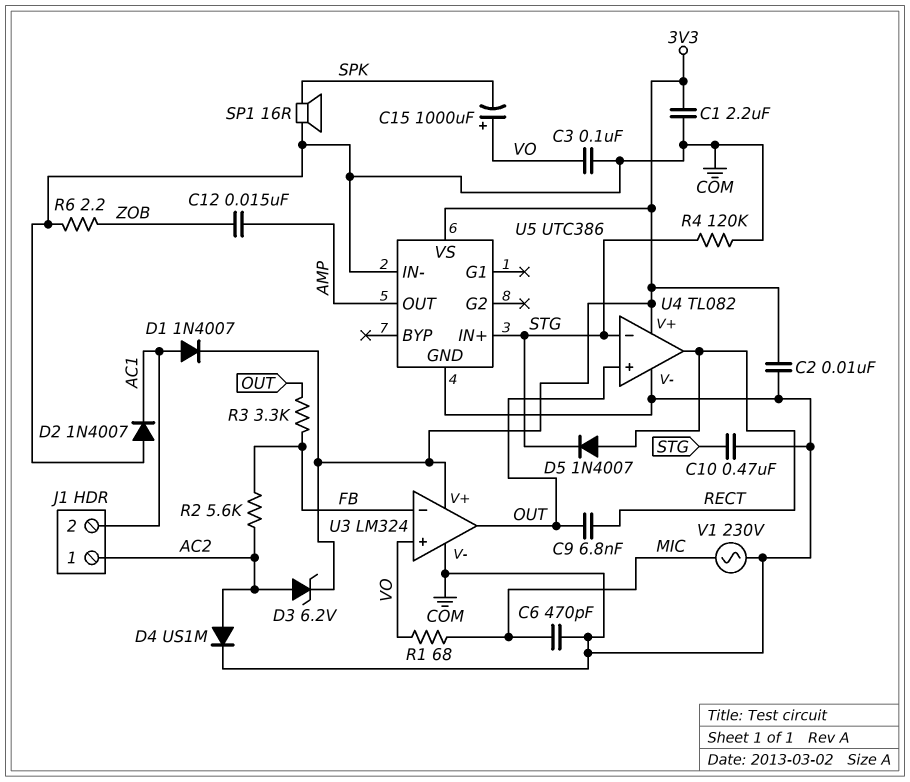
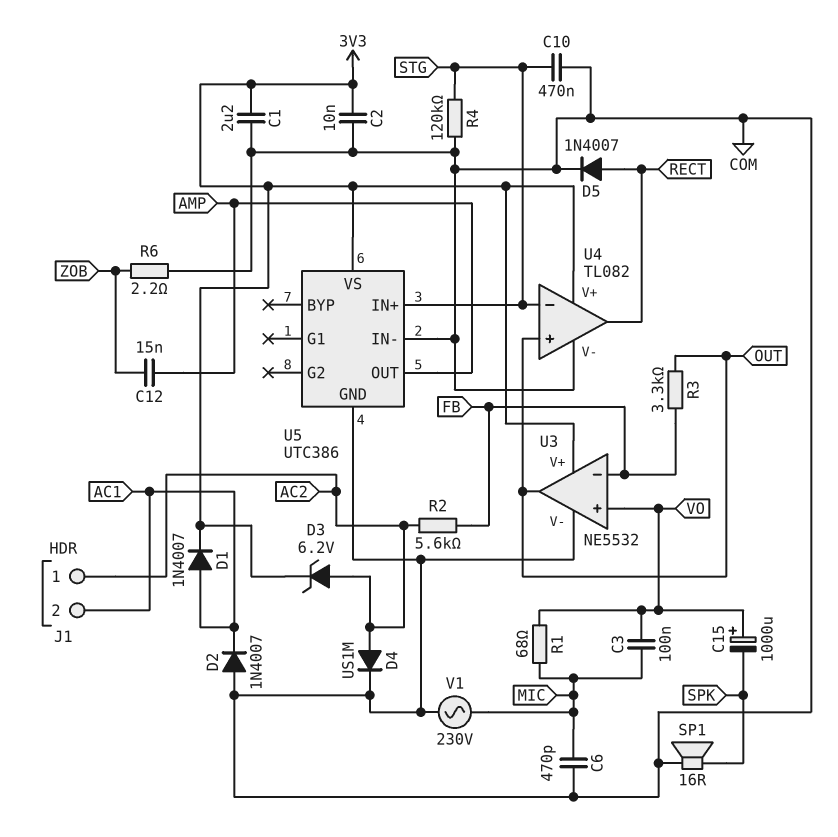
C3: 100nF (COM, VO) -> 100nF (MIC, VO)
C9: 6.8nF (OUT, RECT) -> none
D5: diode 1N4007 (A RECT, K STG) -> diode 1N4007 (A RECT, K COM)
U3: LM324 -> NE5532

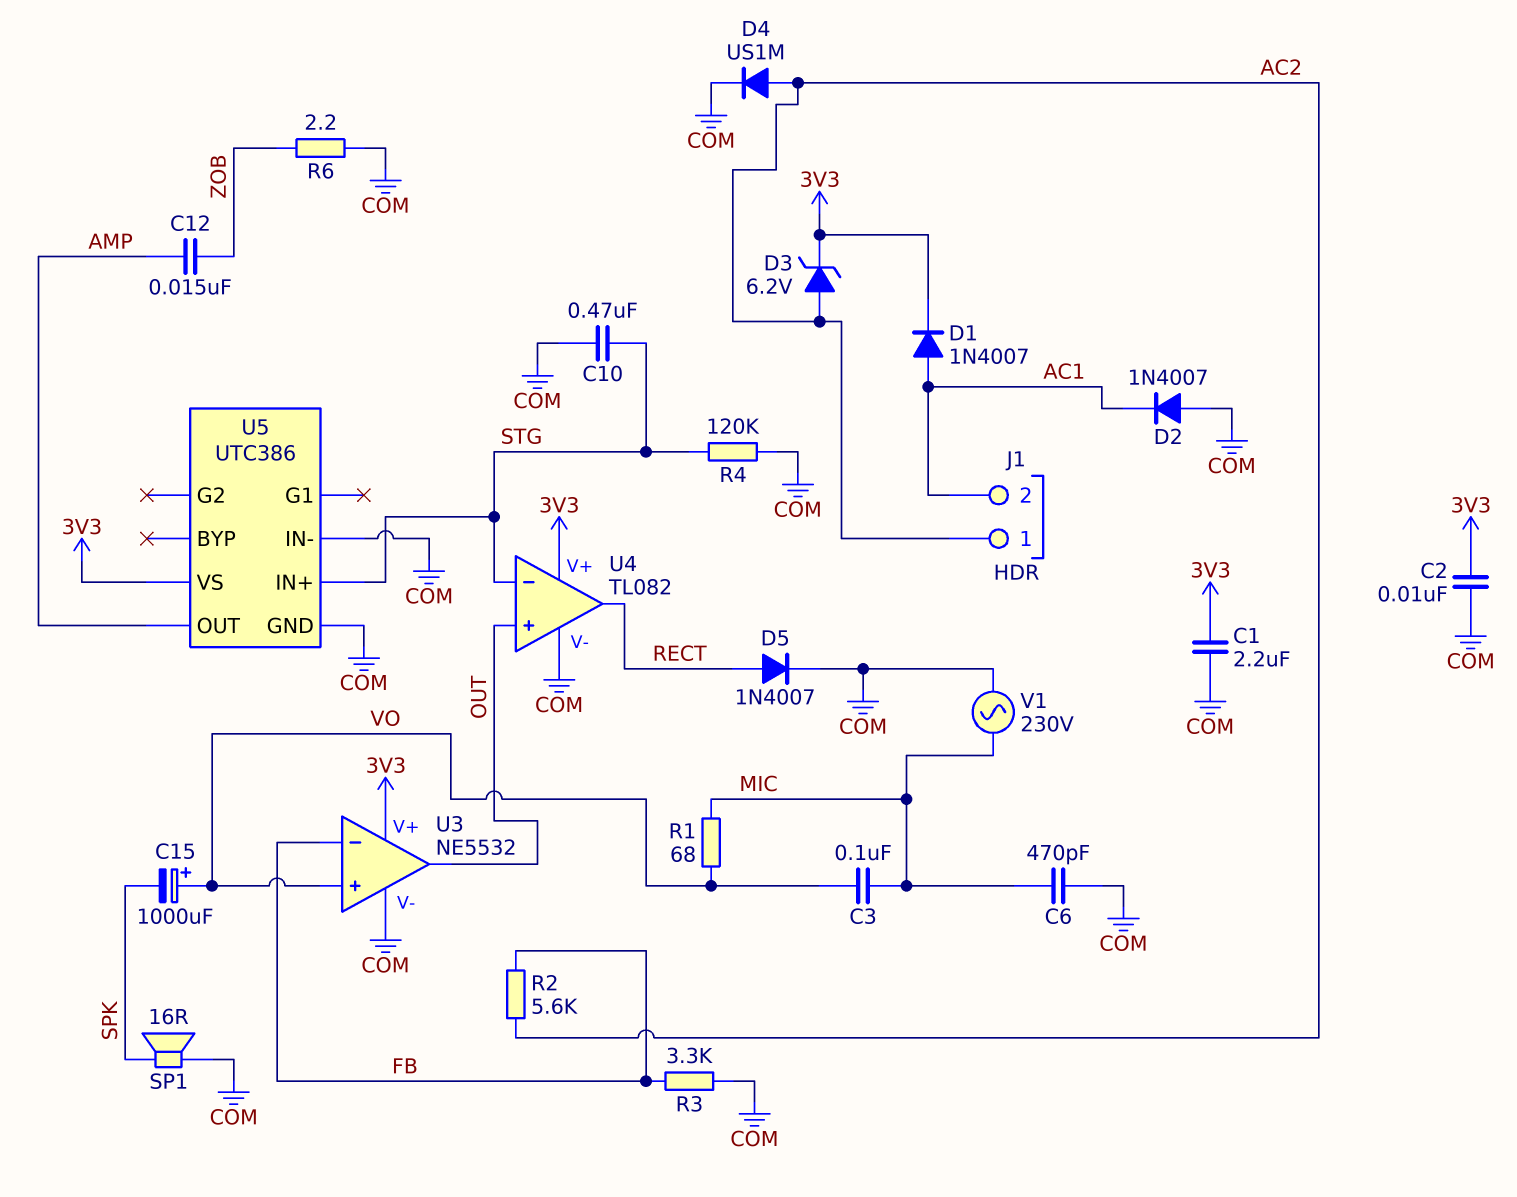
R3: 3.3k (FB, OUT) -> 3.3k (COM, FB)

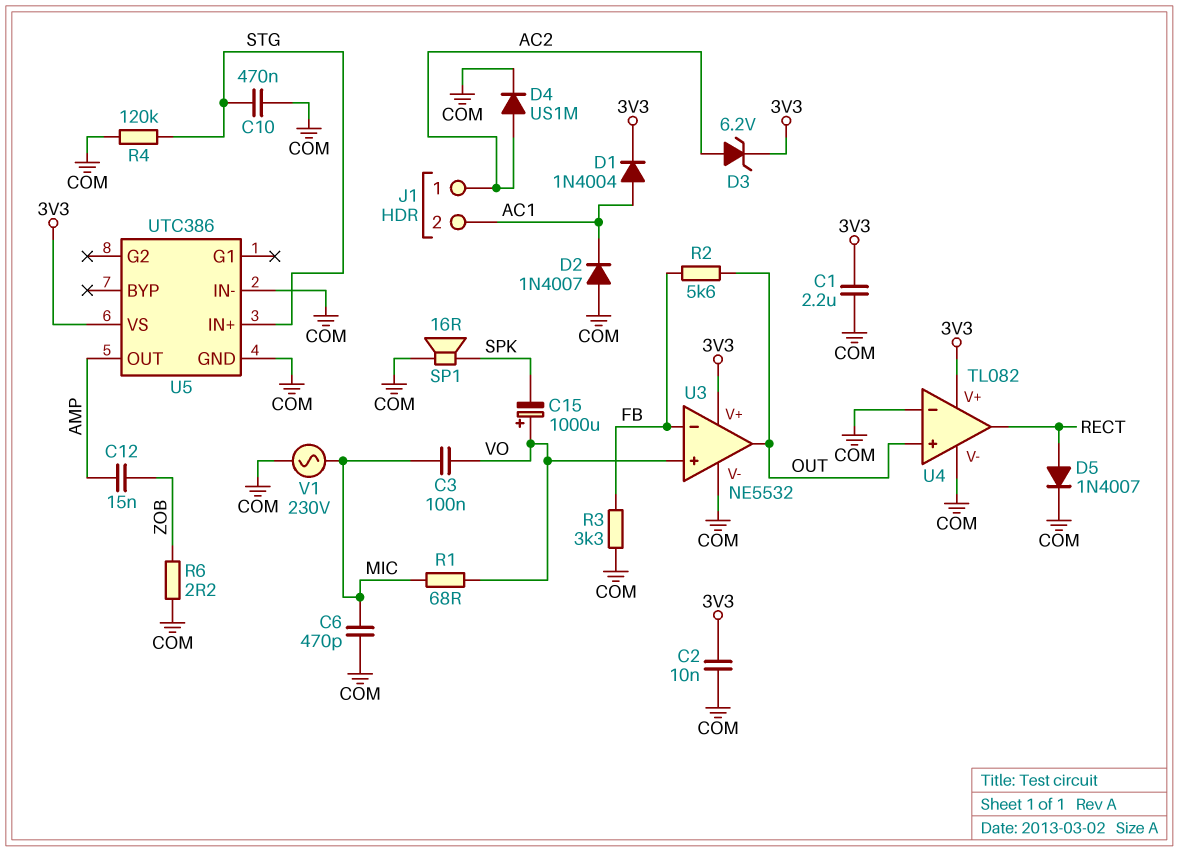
D1: diode 1N4007 (A AC1, K 3V3) -> diode 1N4004 (A AC1, K 3V3)
R2: 5.6k (AC2, FB) -> 5.6k (FB, OUT)
U4 pin in-: STG -> COM

